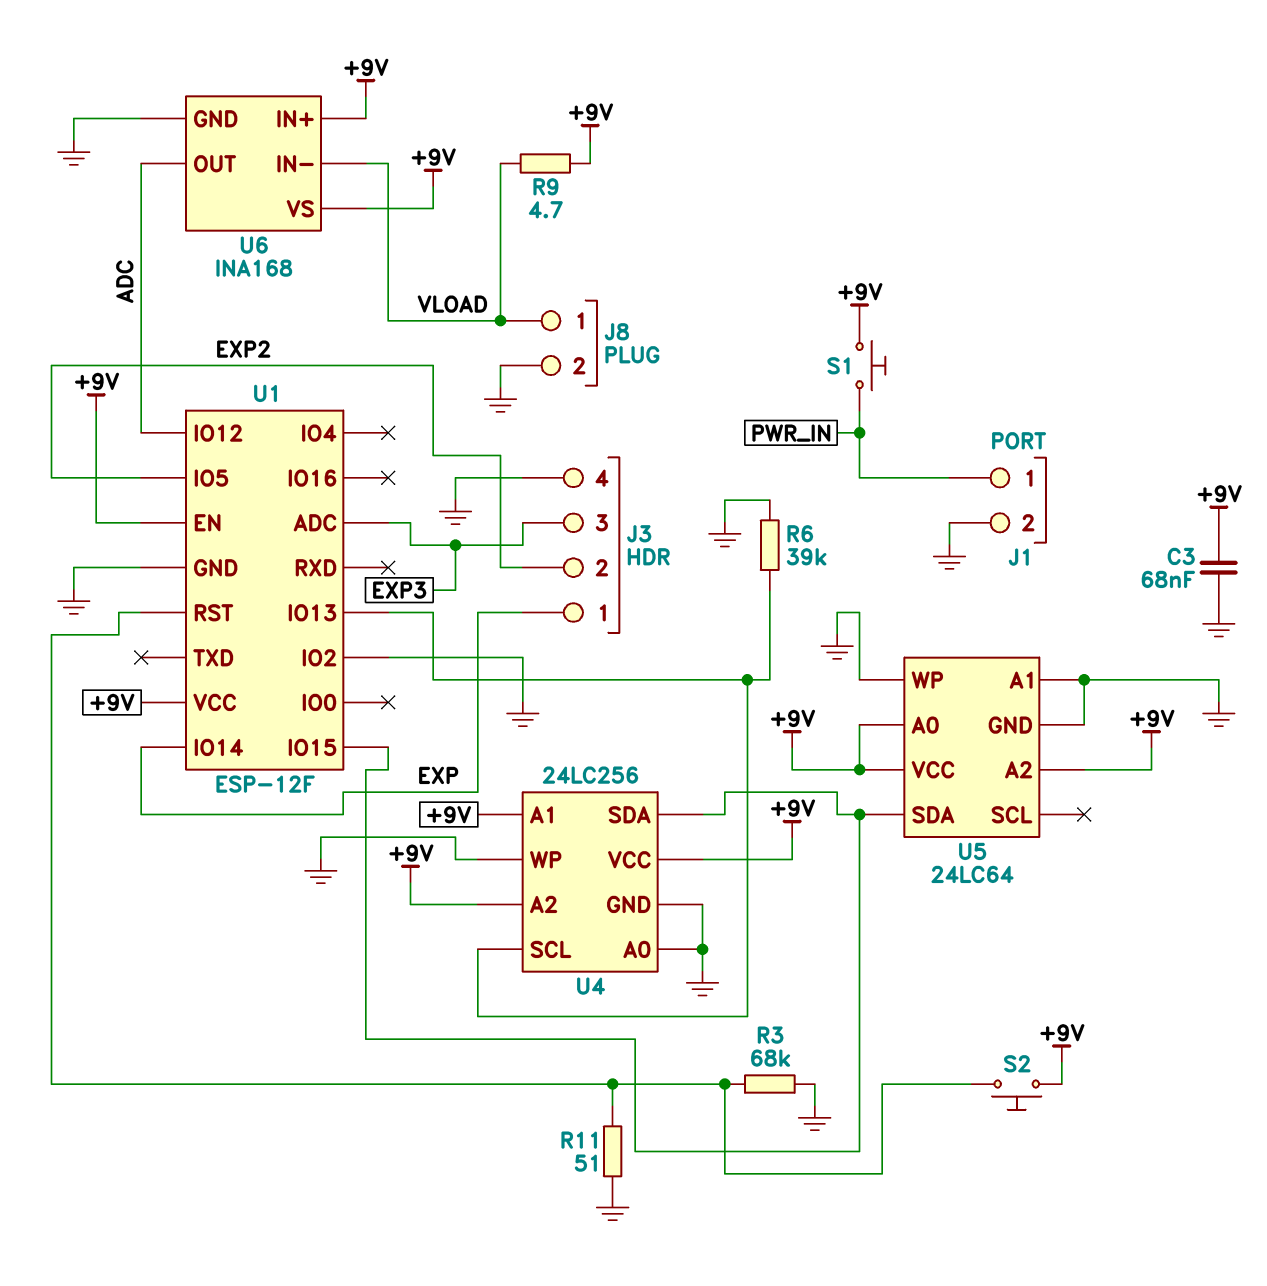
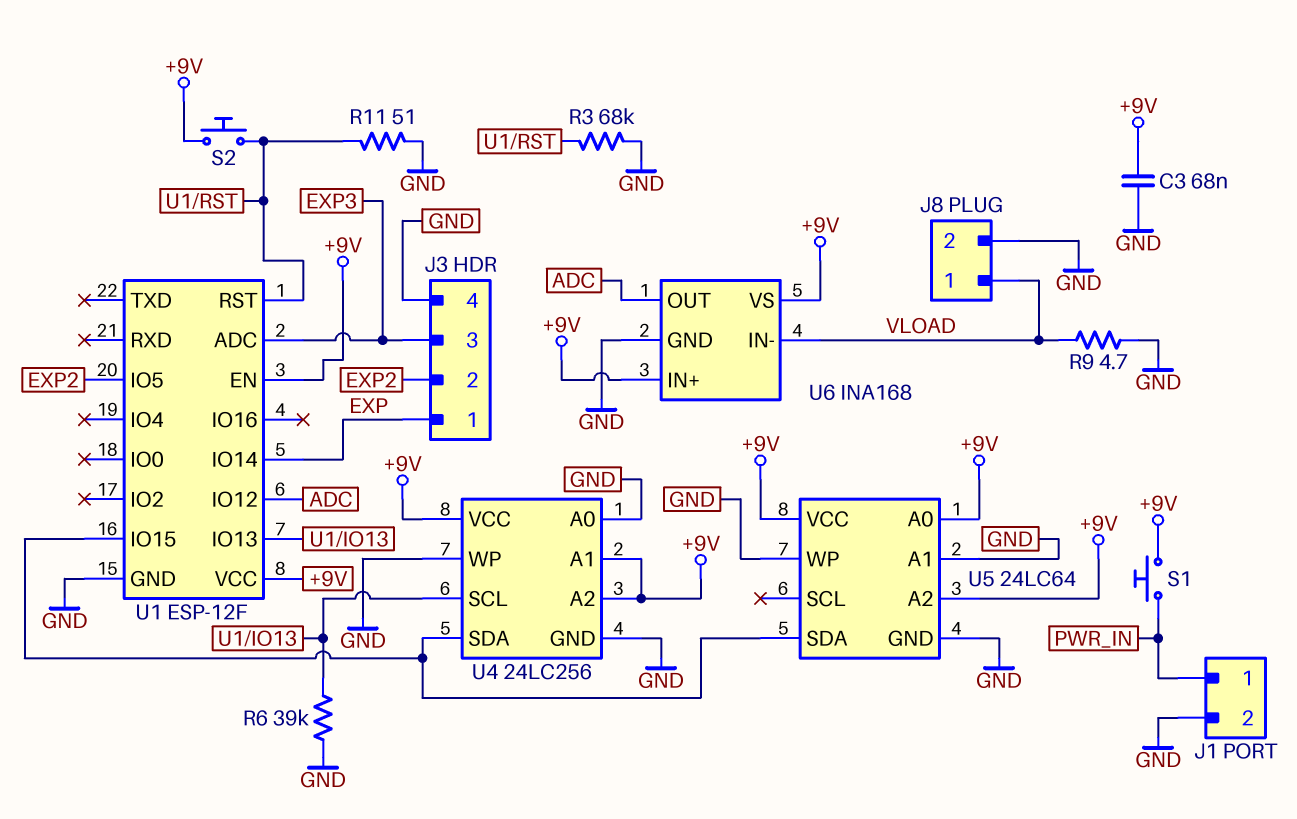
R9: 4.7 (+9V, VLOAD) -> 4.7 (GND, VLOAD)
U1 pin IO2: GND -> none

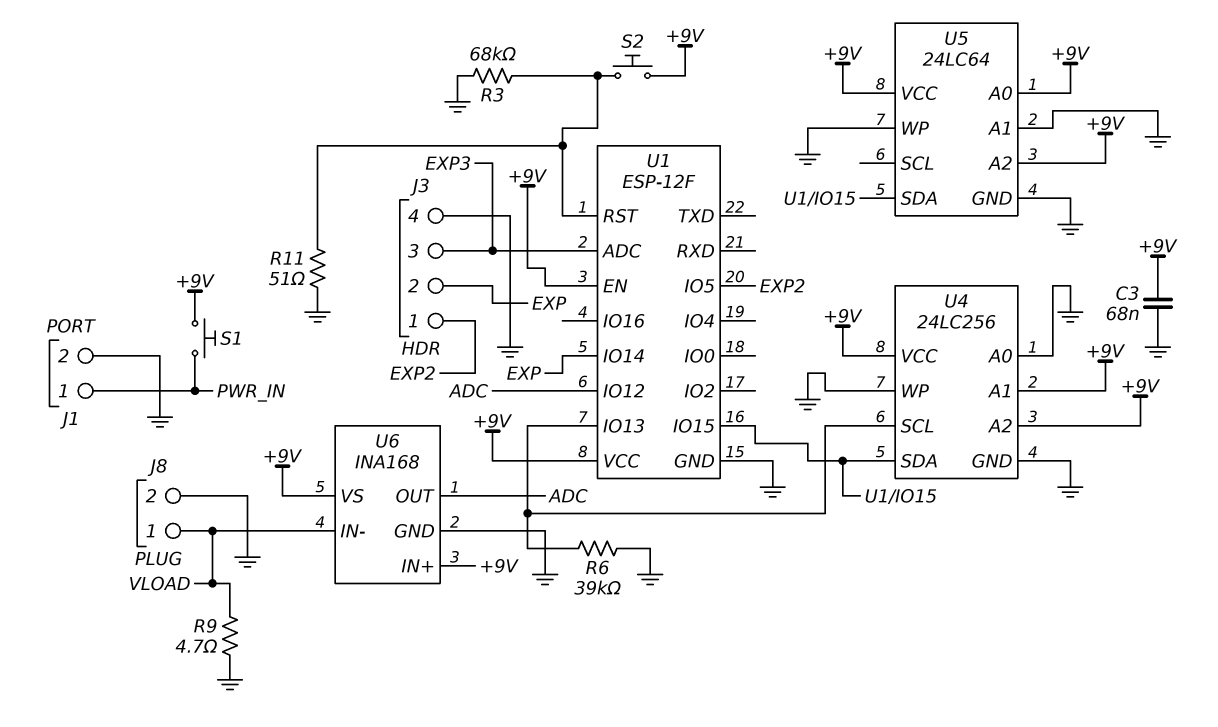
J3 pin 1: EXP -> EXP2
J3 pin 2: EXP2 -> EXP

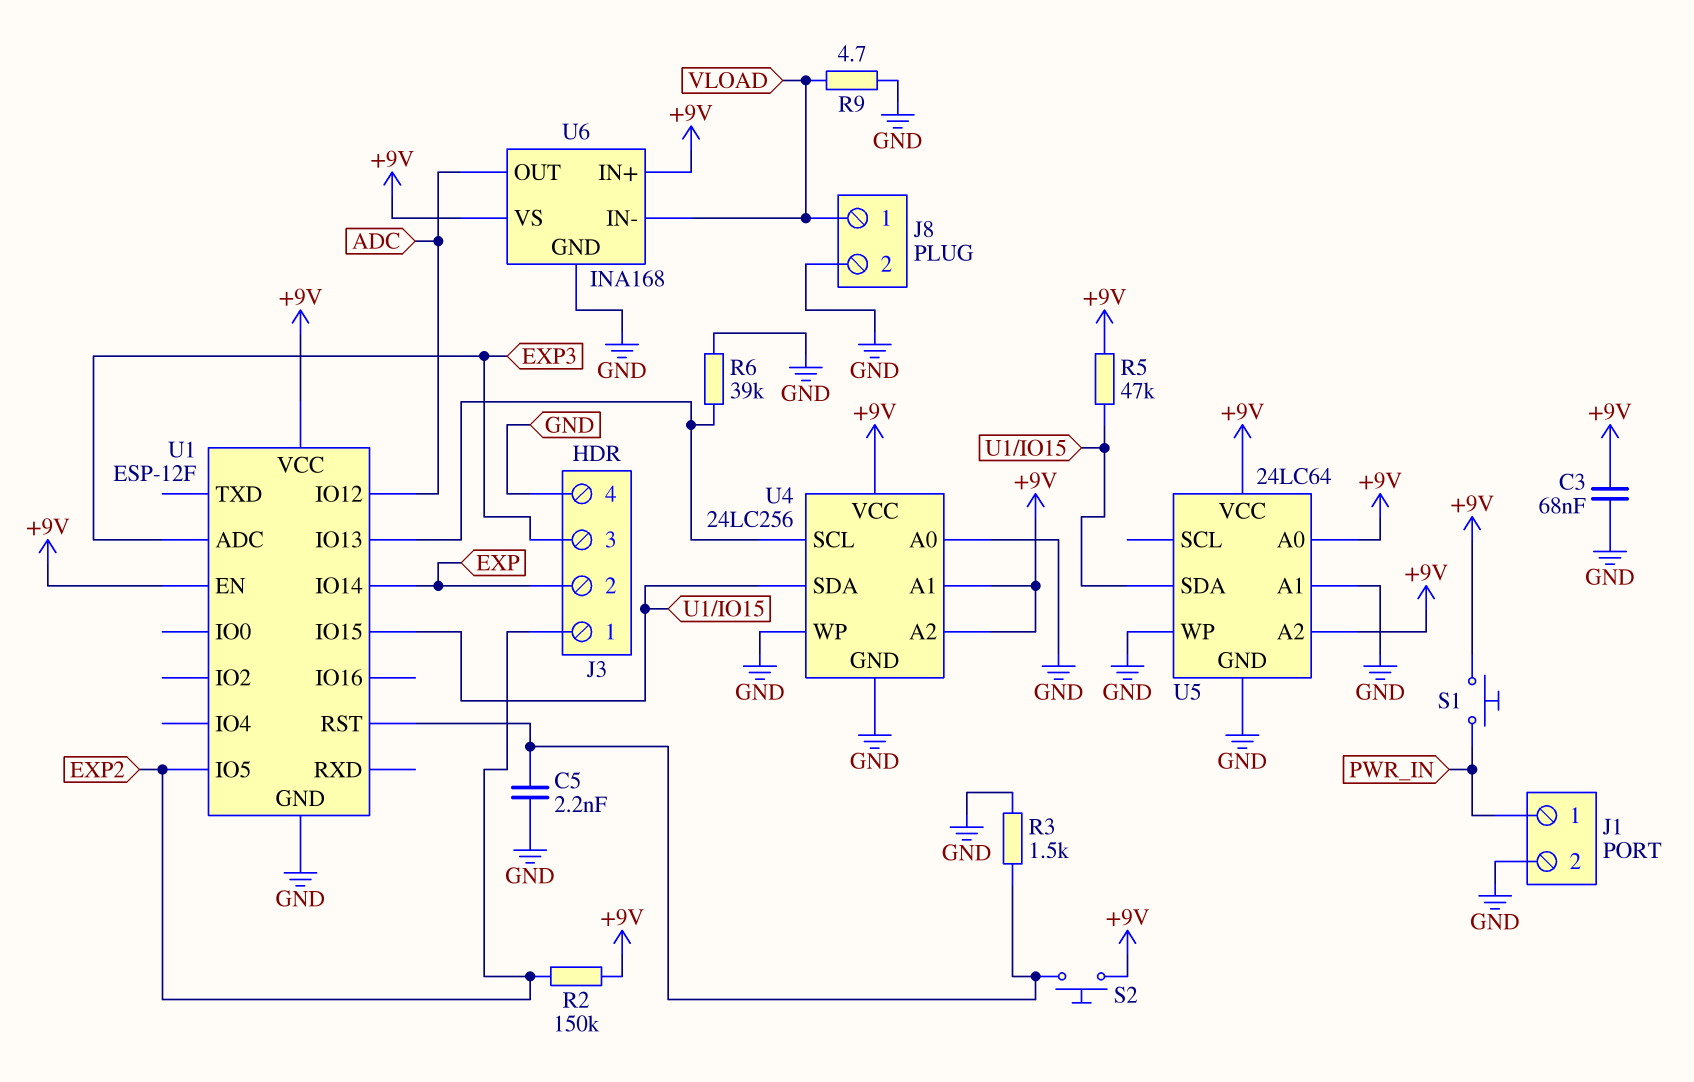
C5: none -> 2.2nF (GND, U1/RST)
R2: none -> 150k (+9V, EXP2)
R3: 68k (GND, U1/RST) -> 1.5k (GND, U1/RST)
R5: none -> 47k (+9V, U1/IO15)
R11: 51 (GND, U1/RST) -> none

